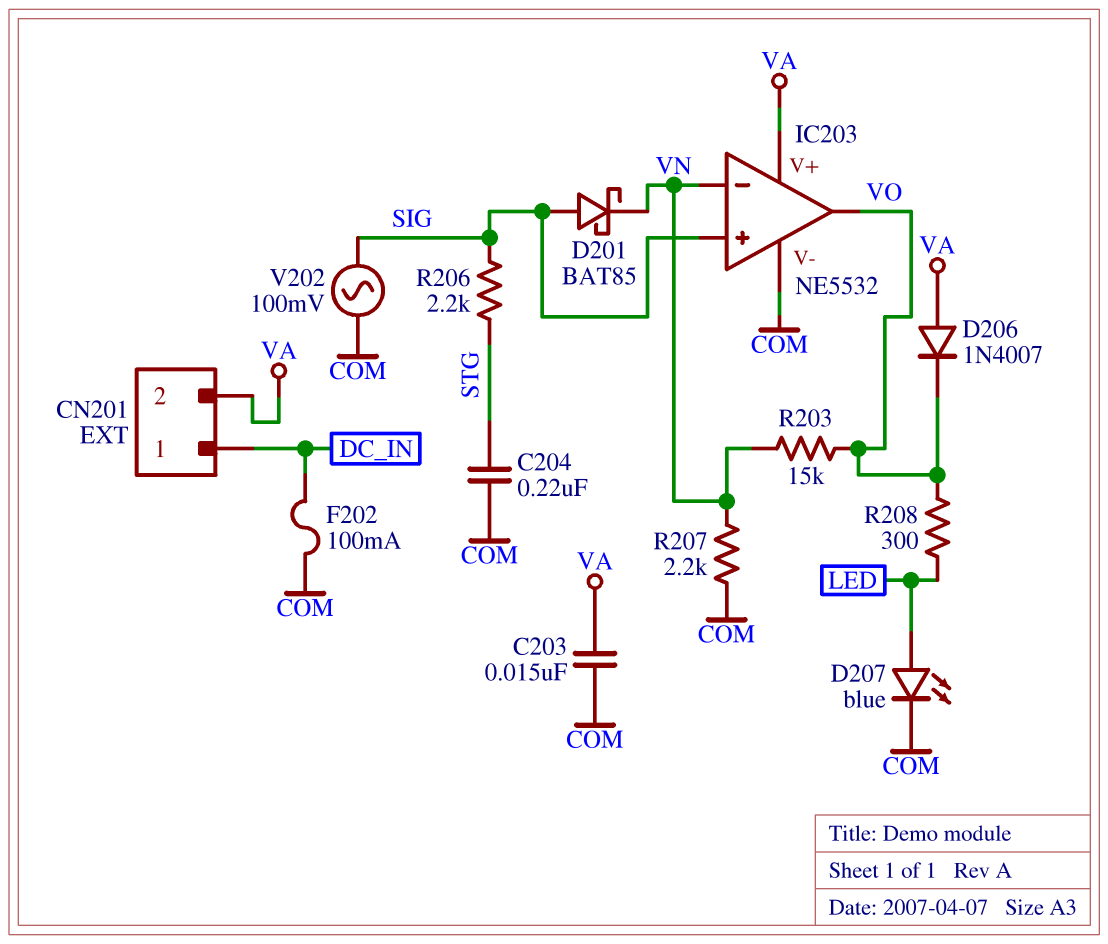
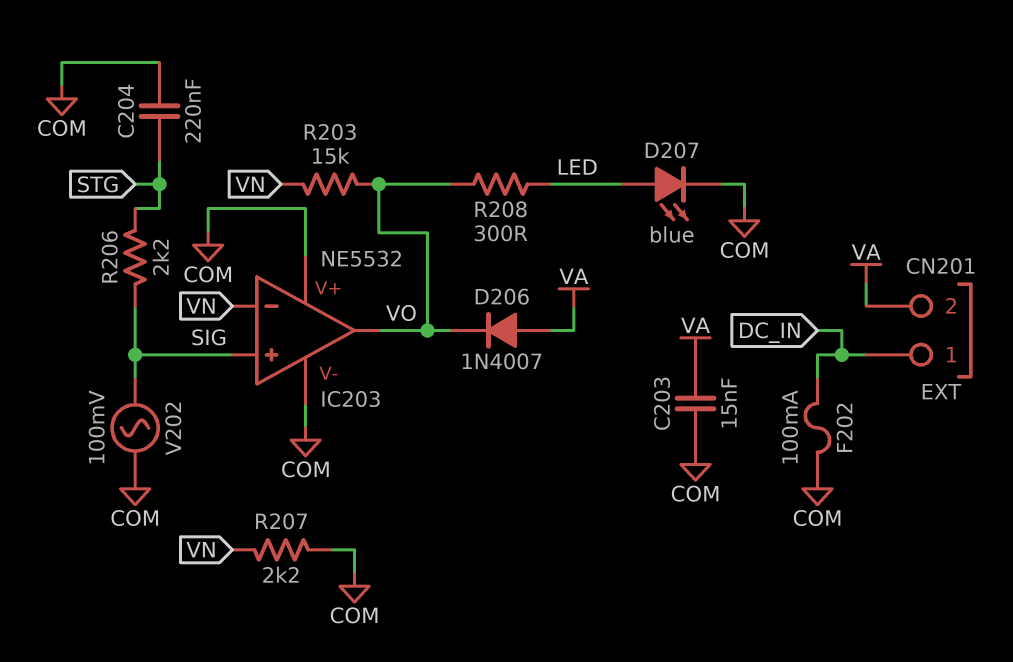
D201: schottky BAT85 (A SIG, K VN) -> none
IC203 pin V+: VA -> COM

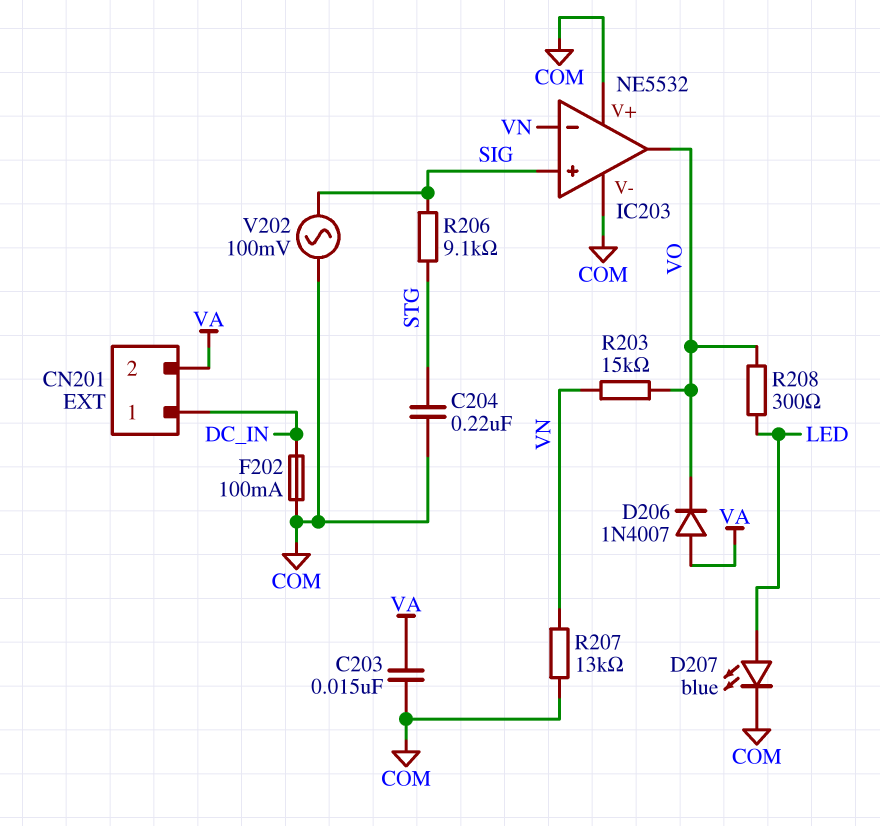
R206: 2.2k (SIG, STG) -> 9.1k (SIG, STG)
R207: 2.2k (COM, VN) -> 13k (COM, VN)

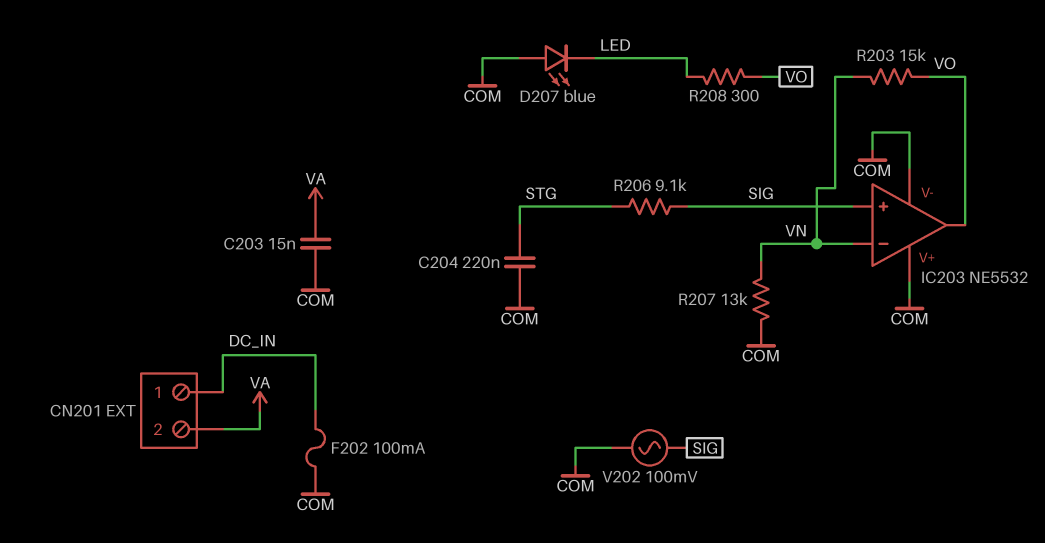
D206: diode 1N4007 (A VA, K VO) -> none
D207: LED blue (A LED, K COM) -> LED blue (A COM, K LED)

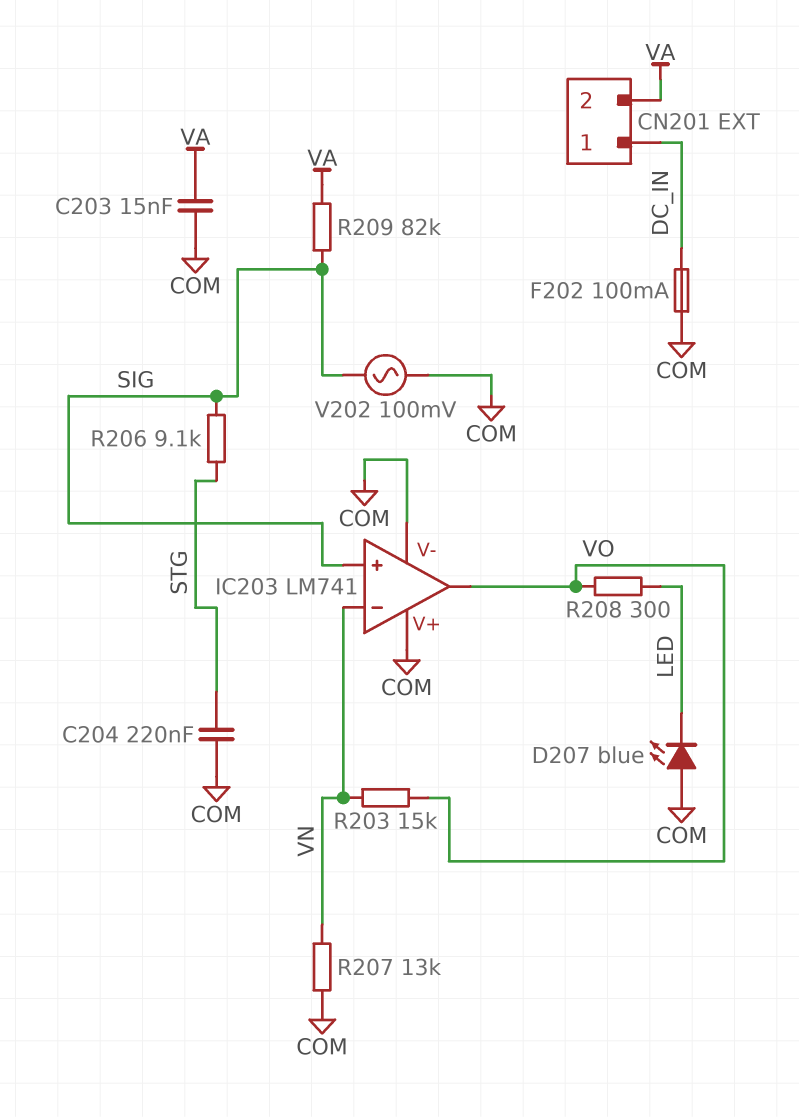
IC203: NE5532 -> LM741
R209: none -> 82k (SIG, VA)

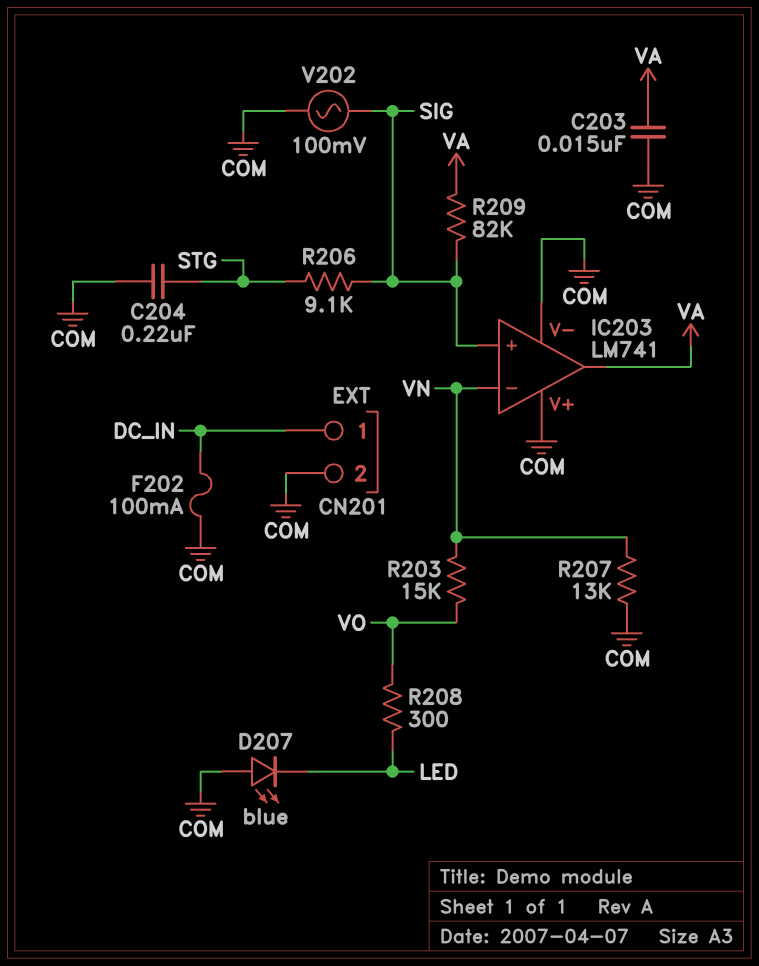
CN201 pin 2: VA -> COM
IC203 pin out: VO -> VA

